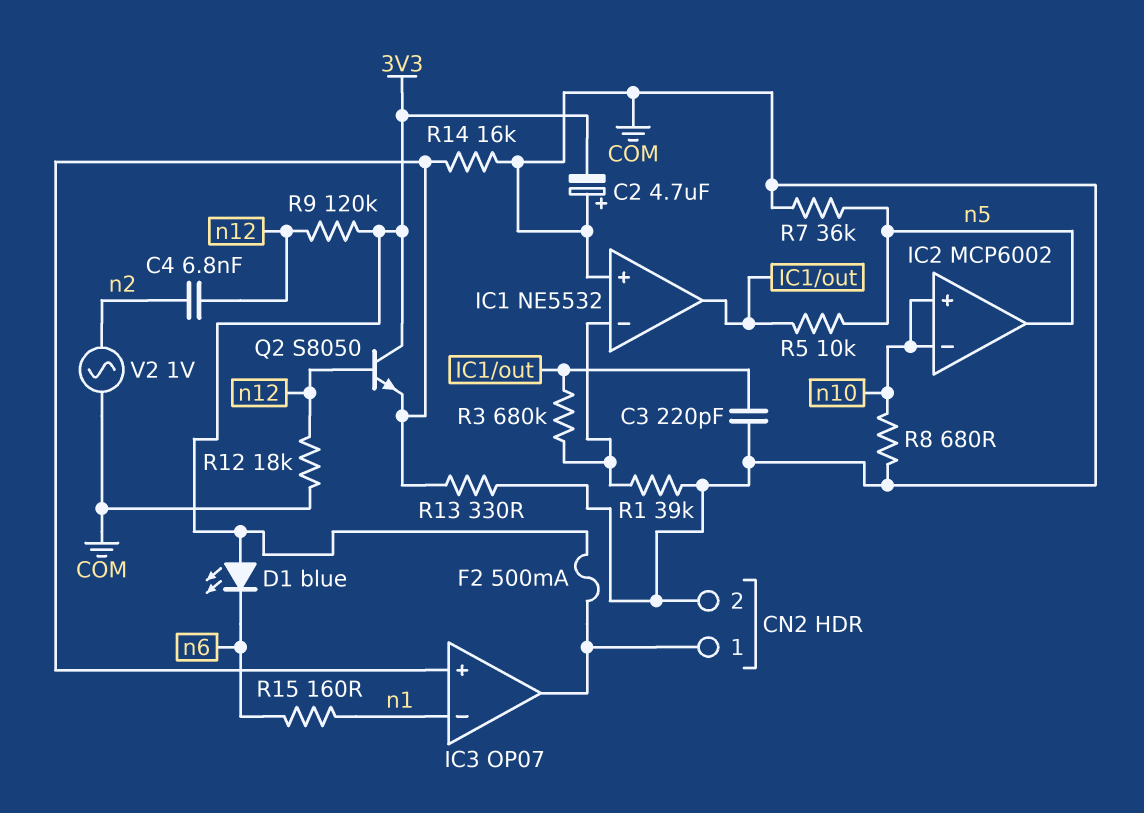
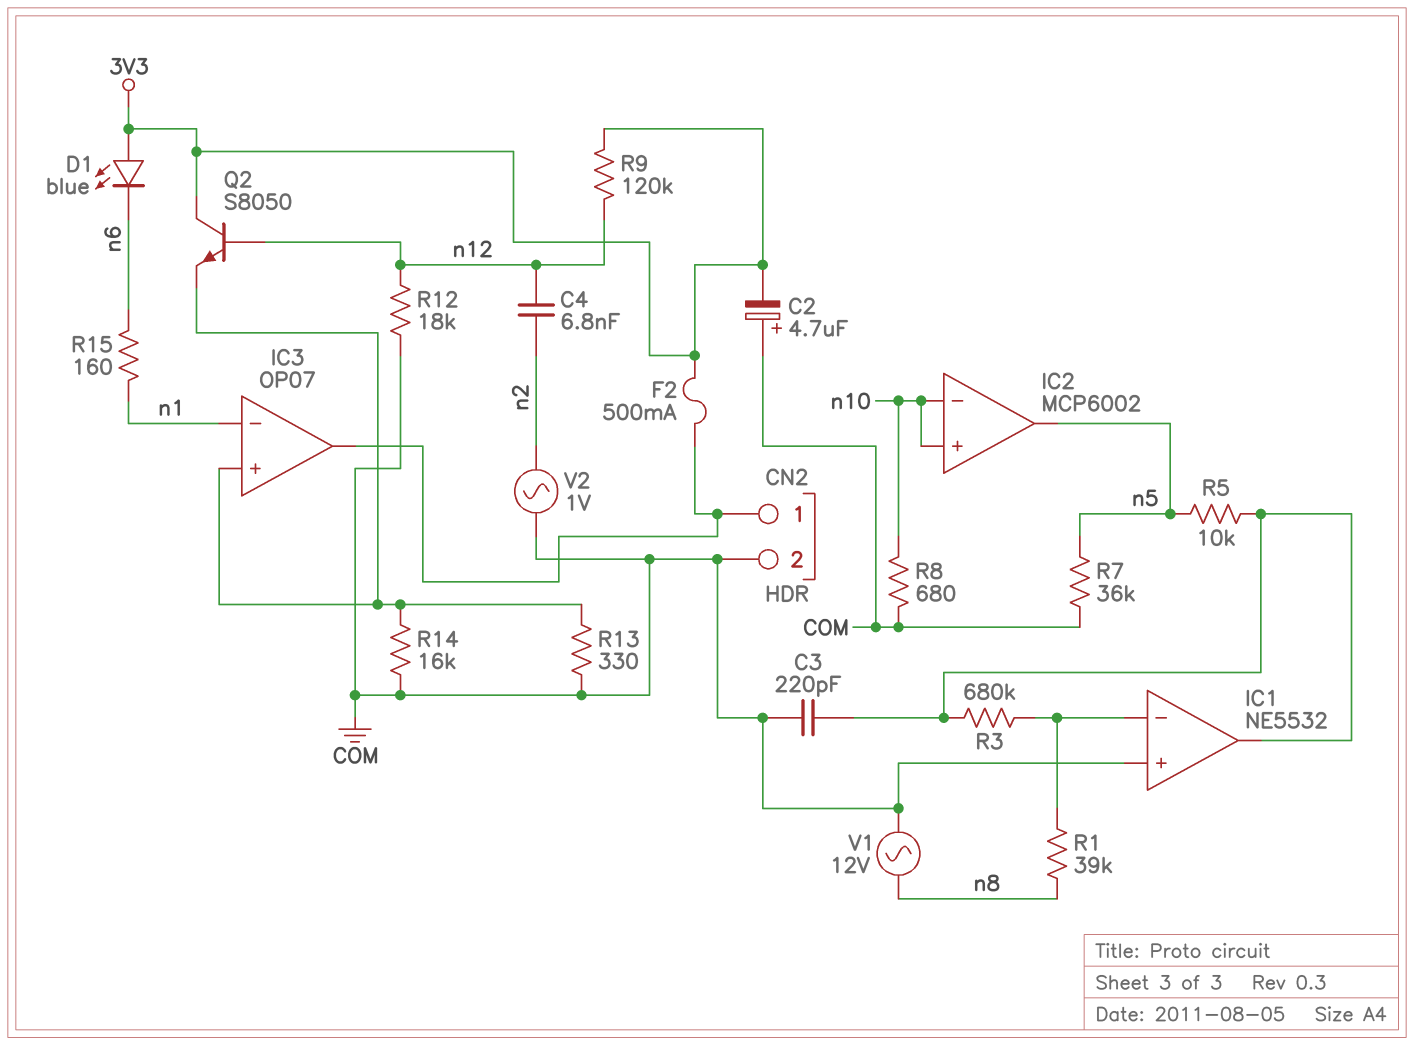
R1: 39k (COM, IC1/in-) -> 39k (IC1/in-, n8)
V1: none -> AC 12V (COM, n8)

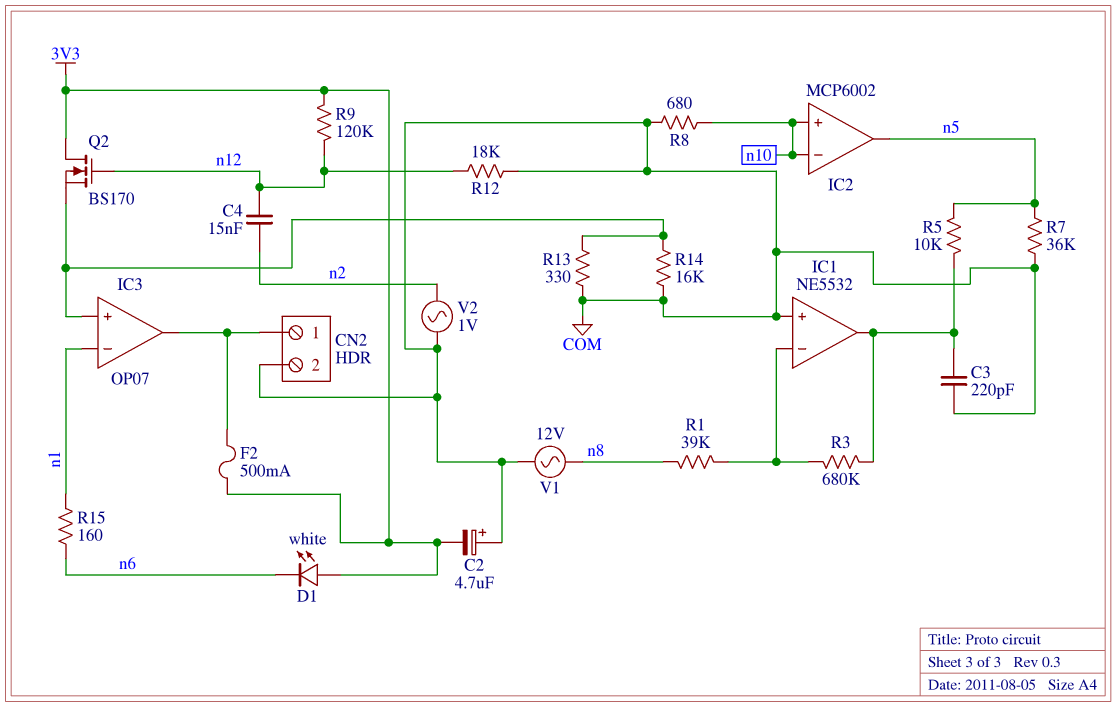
C4: 6.8nF (n2, n12) -> 15nF (n2, n12)
D1: LED blue (A 3V3, K n6) -> LED white (A 3V3, K n6)
Q2: NPN S8050 (B n12, C 3V3, E IC3/in+) -> NMOS BS170 (G n12, D 3V3, S IC3/in+)

